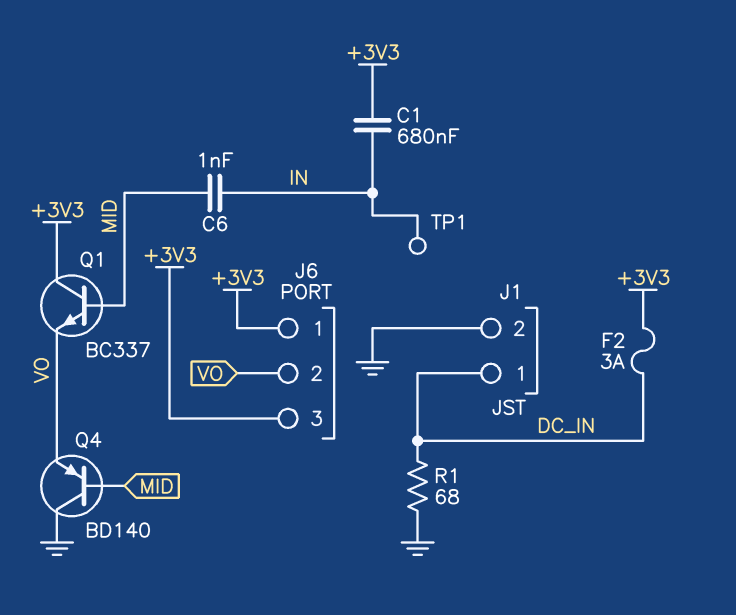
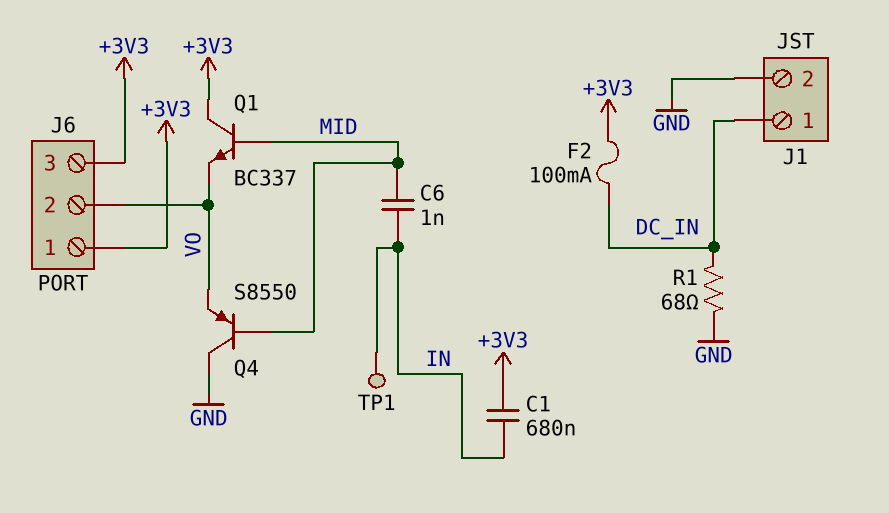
F2: 3A (+3V3, DC_IN) -> 100mA (+3V3, DC_IN)
Q4: PNP BD140 (B MID, C GND, E VO) -> PNP S8550 (B MID, C GND, E VO)

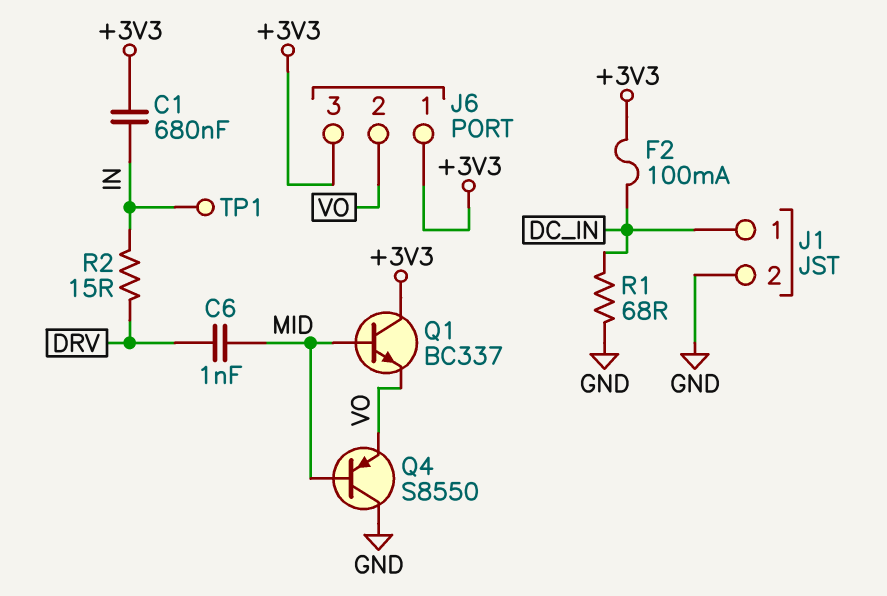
C6: 1nF (IN, MID) -> 1nF (DRV, MID)
R2: none -> 15 (DRV, IN)

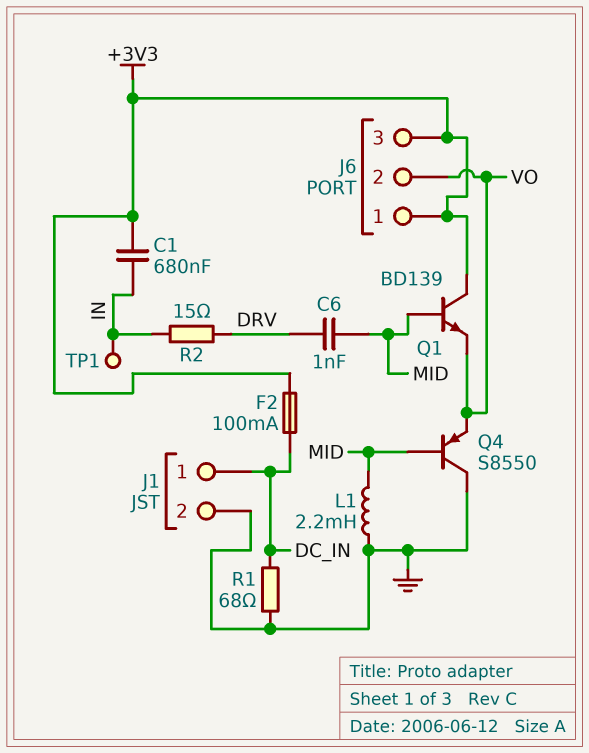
L1: none -> 2.2mH (GND, MID)
Q1: NPN BC337 (B MID, C +3V3, E VO) -> NPN BD139 (B MID, C +3V3, E VO)

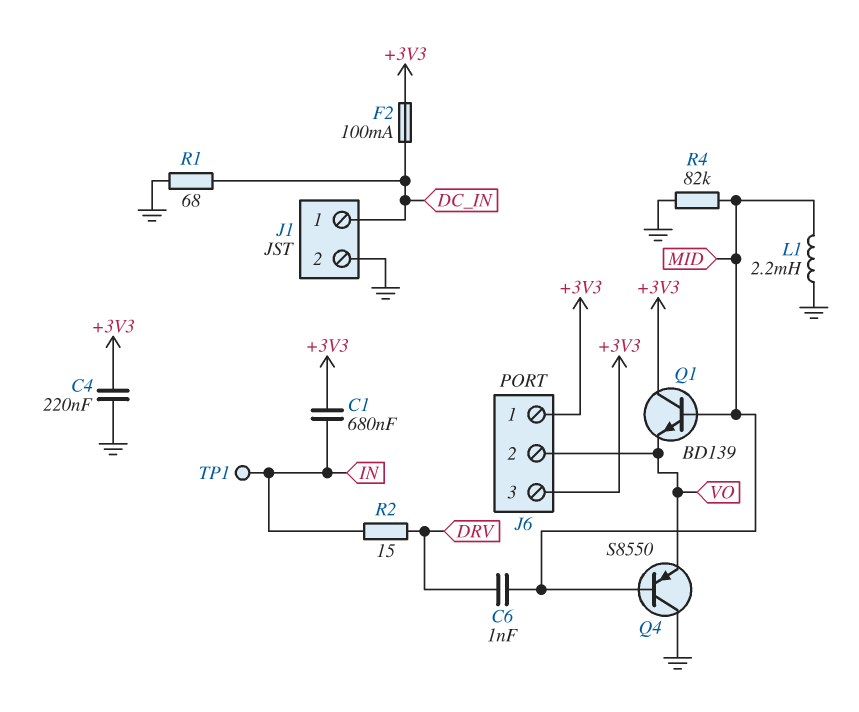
C4: none -> 220nF (+3V3, GND)
R4: none -> 82k (GND, MID)

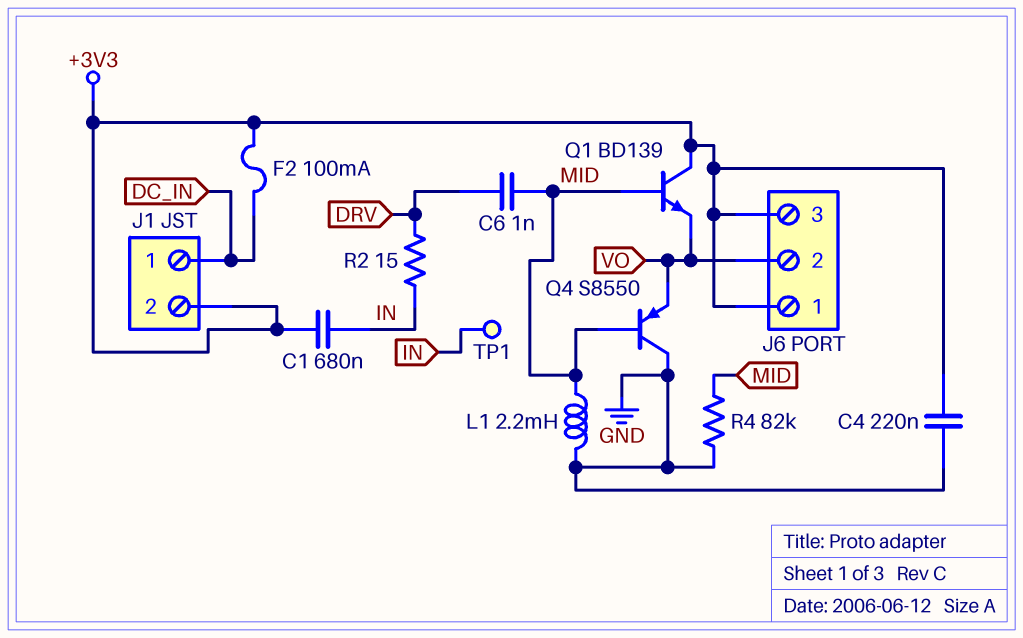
J1 pin 2: GND -> +3V3
R1: 68 (DC_IN, GND) -> none

